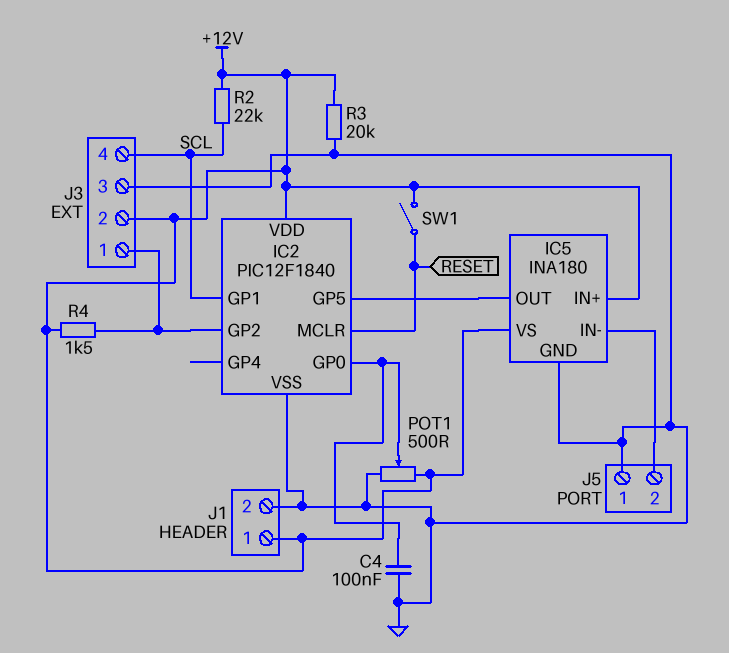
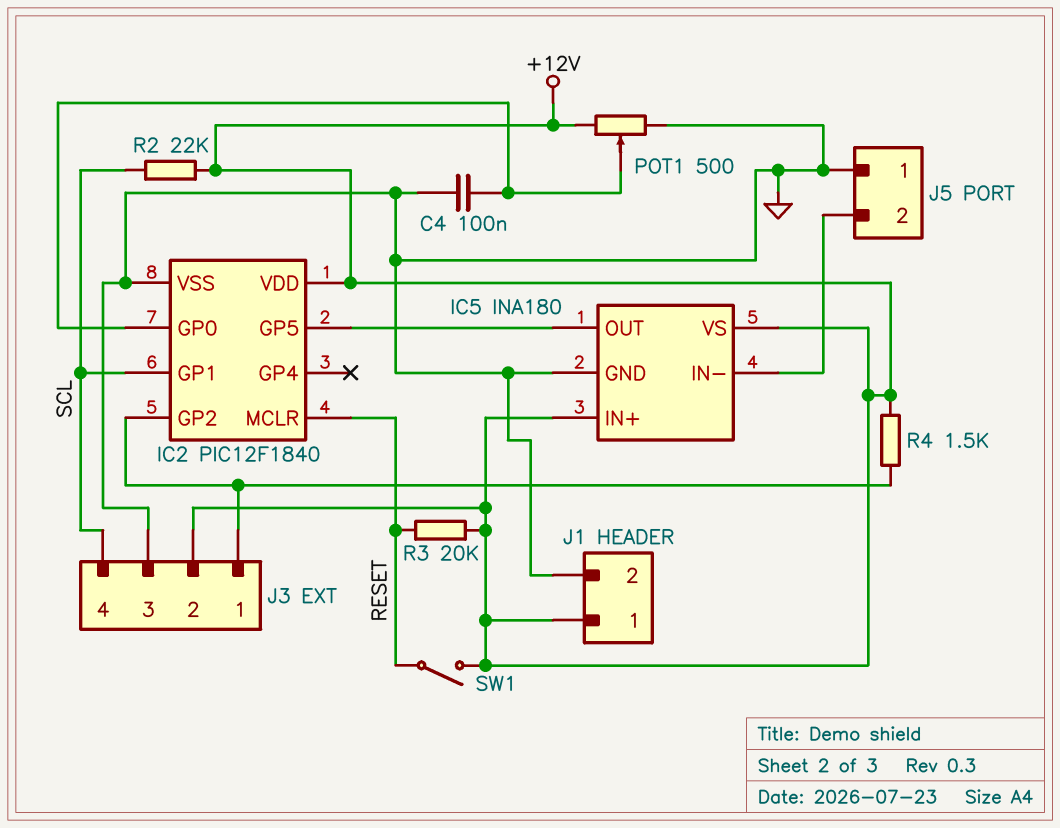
R3: 20k (+12V, GND) -> 20k (+12V, RESET)

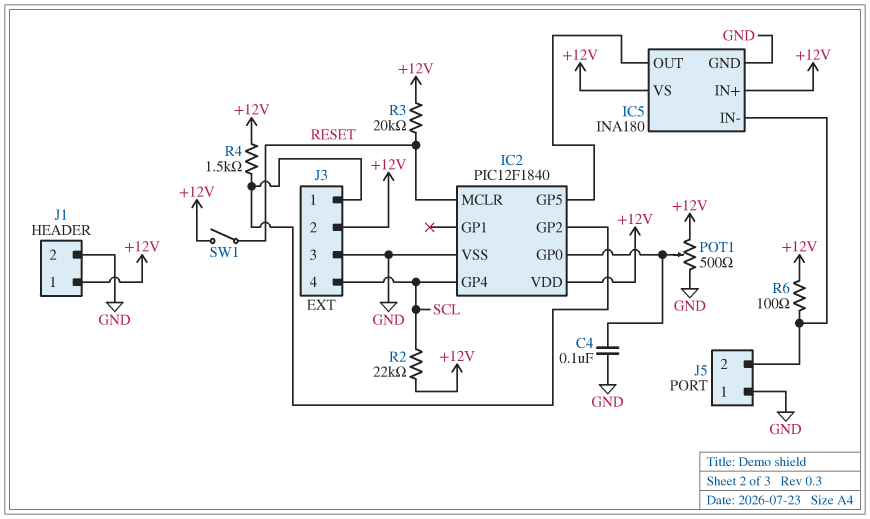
IC2 pin GP1: SCL -> none
IC2 pin GP4: none -> SCL
R6: none -> 100 (+12V, IC5/IN-)

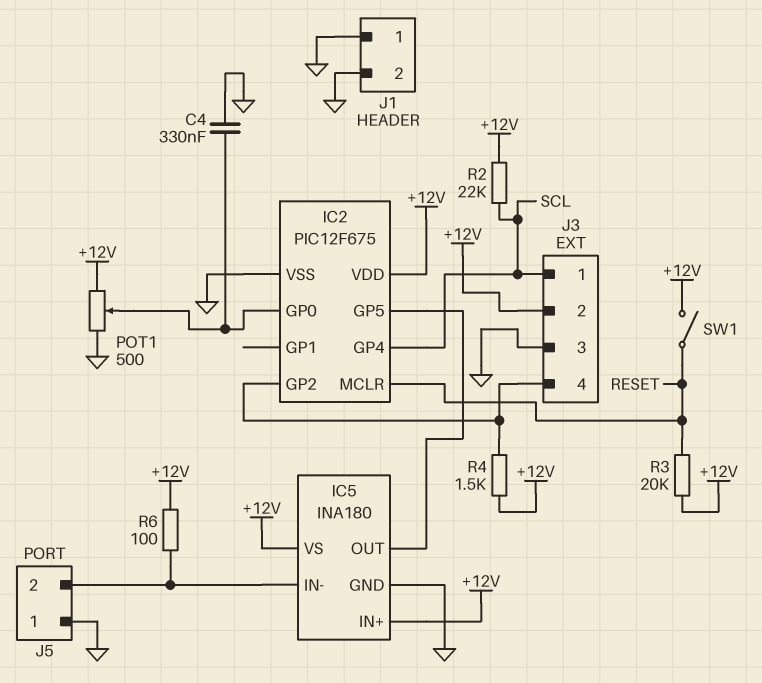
C4: 100nF (GND, IC2/GP0) -> 330nF (GND, IC2/GP0)
IC2: PIC12F1840 -> PIC12F675
J1 pin 1: +12V -> GND
J3 pin 1: IC2/GP2 -> SCL
J3 pin 4: SCL -> IC2/GP2

